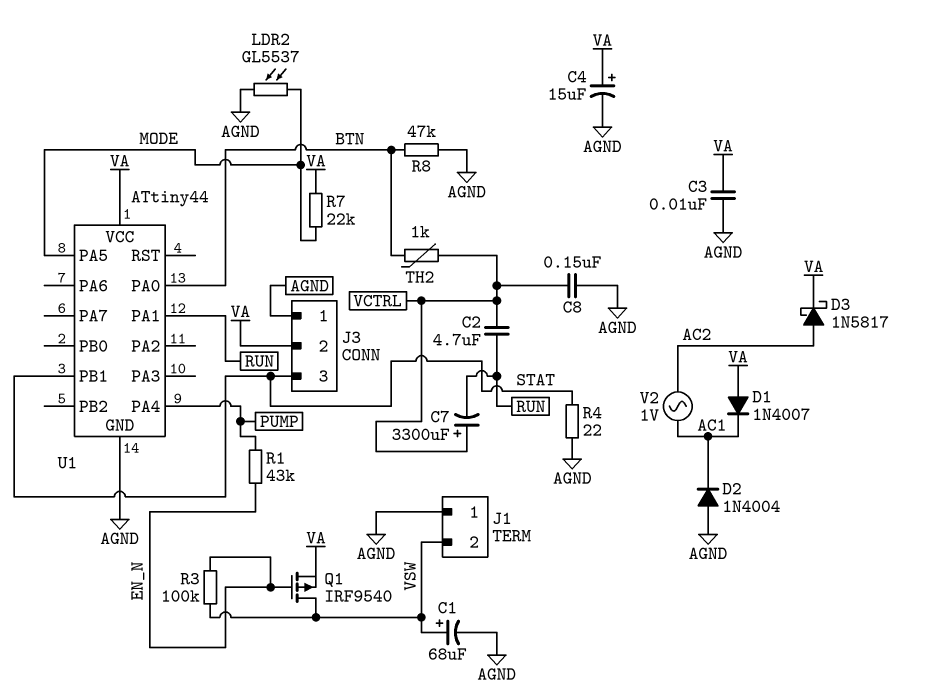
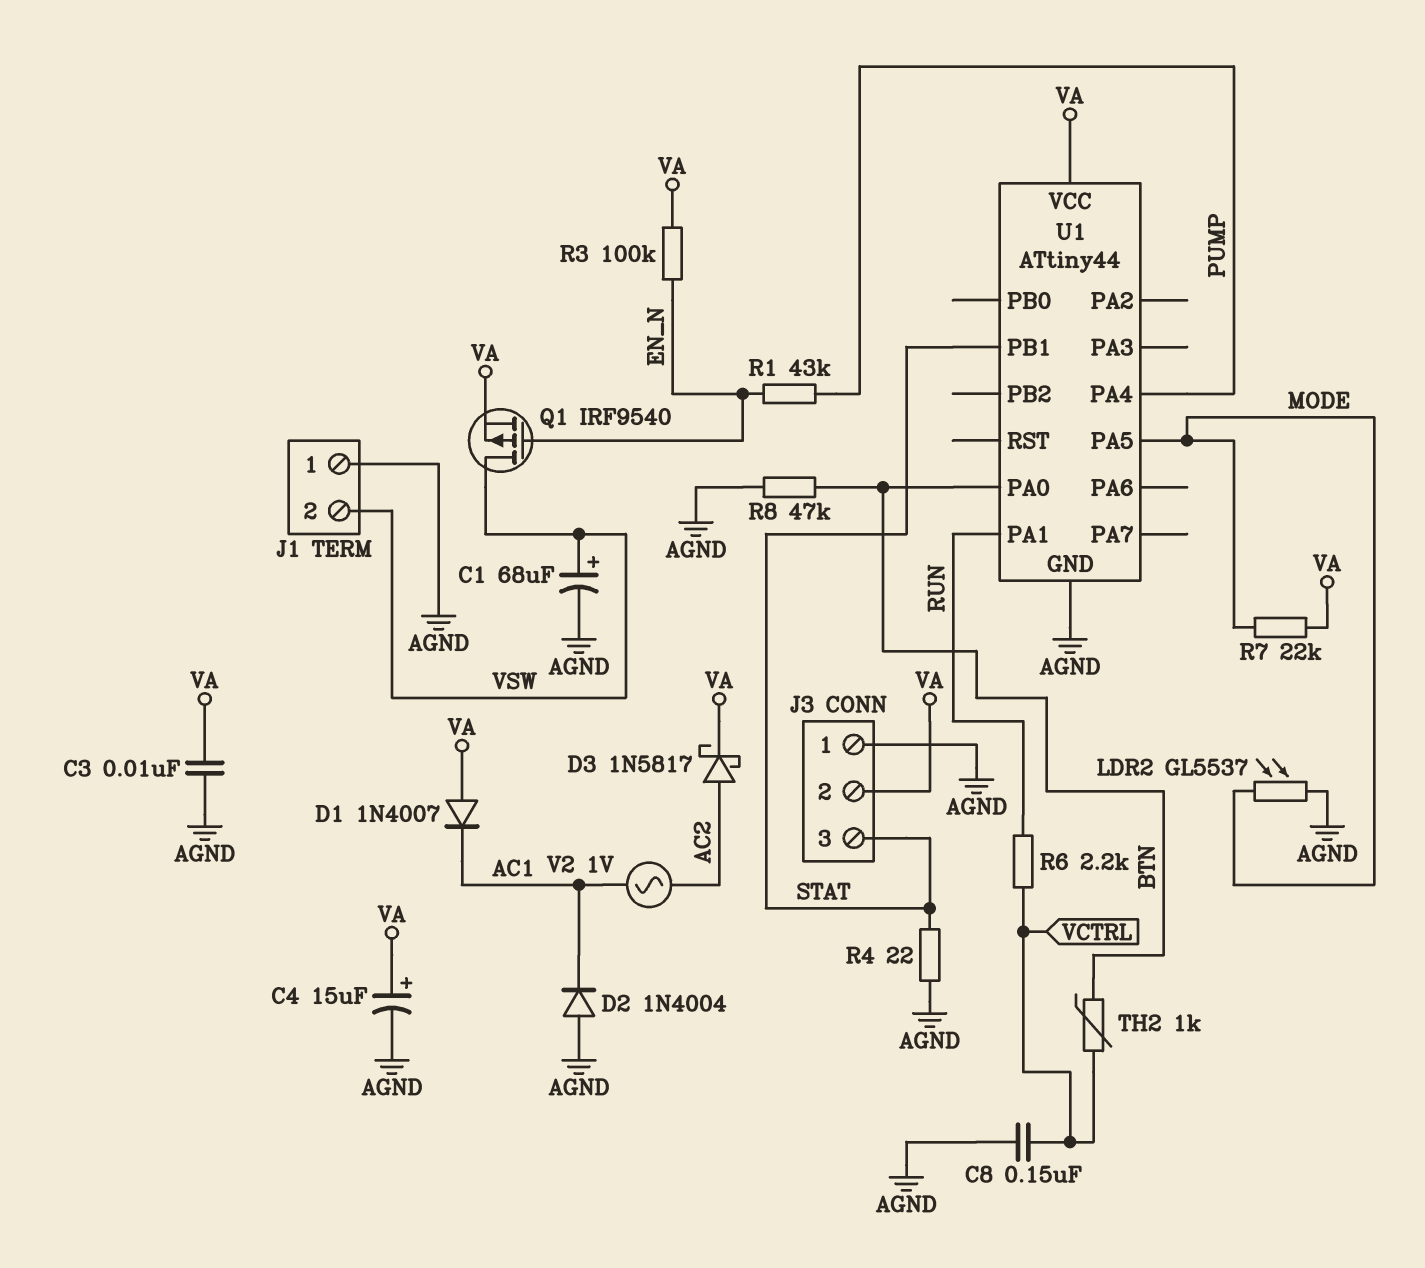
C2: 4.7uF (RUN, VCTRL) -> none
C7: 3300uF (plus VCTRL, minus RUN) -> none
R3: 100k (EN_N, VSW) -> 100k (EN_N, VA)
R6: none -> 2.2k (RUN, VCTRL)

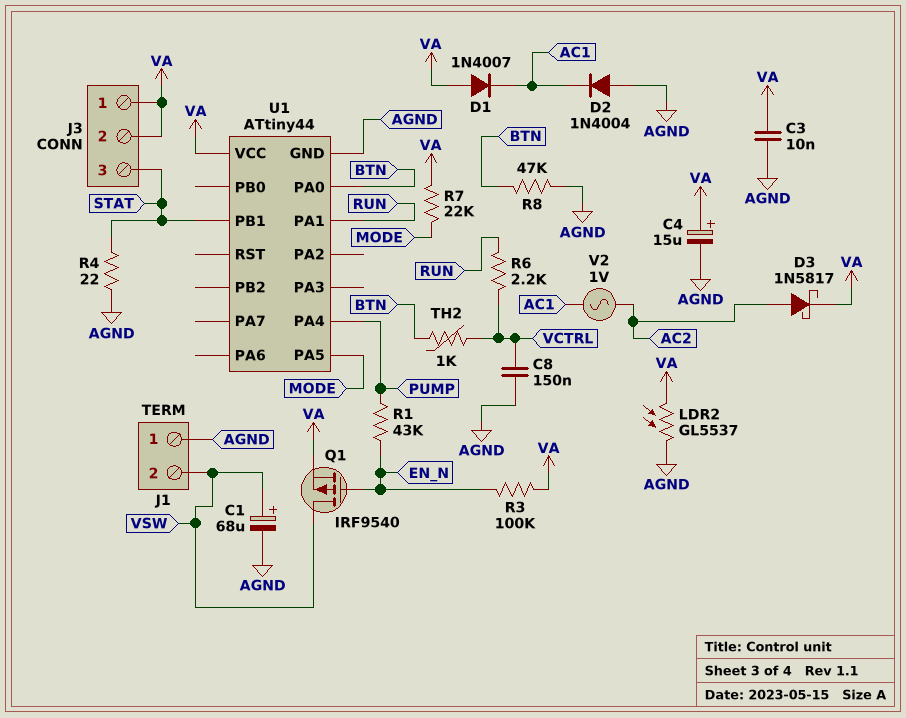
J3 pin 1: AGND -> VA
LDR2: GL5537 (AGND, MODE) -> GL5537 (AGND, VA)

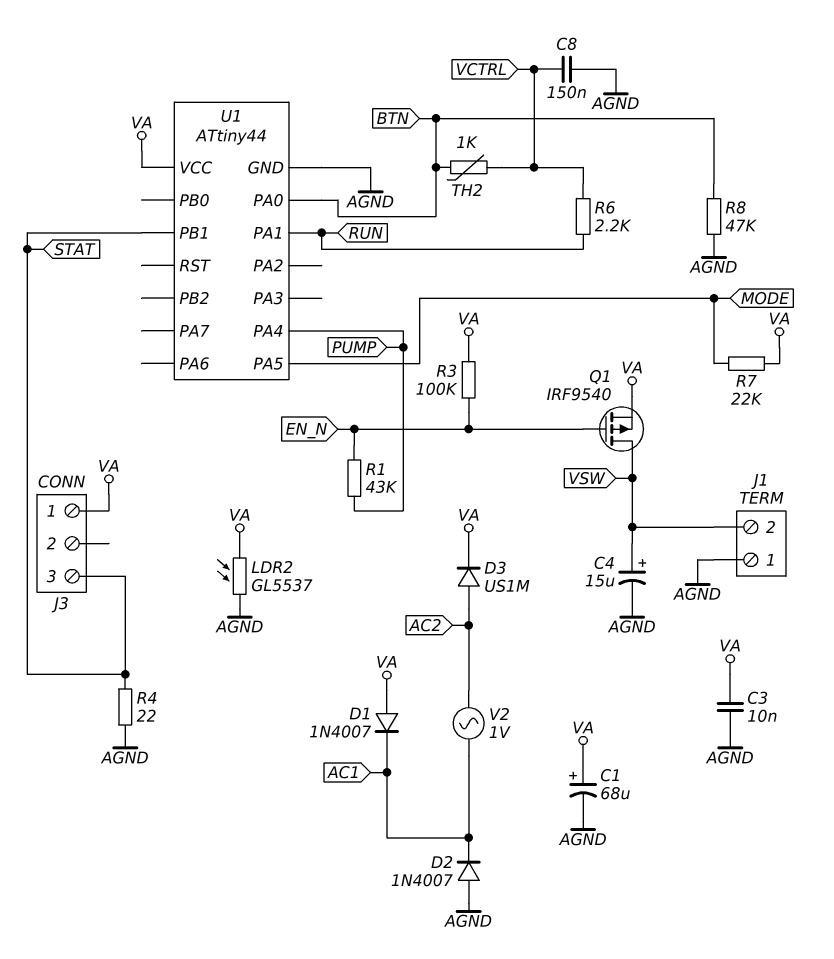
C1: 68uF (plus VSW, minus AGND) -> 68uF (plus VA, minus AGND)
C4: 15uF (plus VA, minus AGND) -> 15uF (plus VSW, minus AGND)
D2: diode 1N4004 (A AGND, K AC1) -> diode 1N4007 (A AGND, K AC1)
D3: schottky 1N5817 (A AC2, K VA) -> diode US1M (A AC2, K VA)
J3 pin 2: VA -> none

